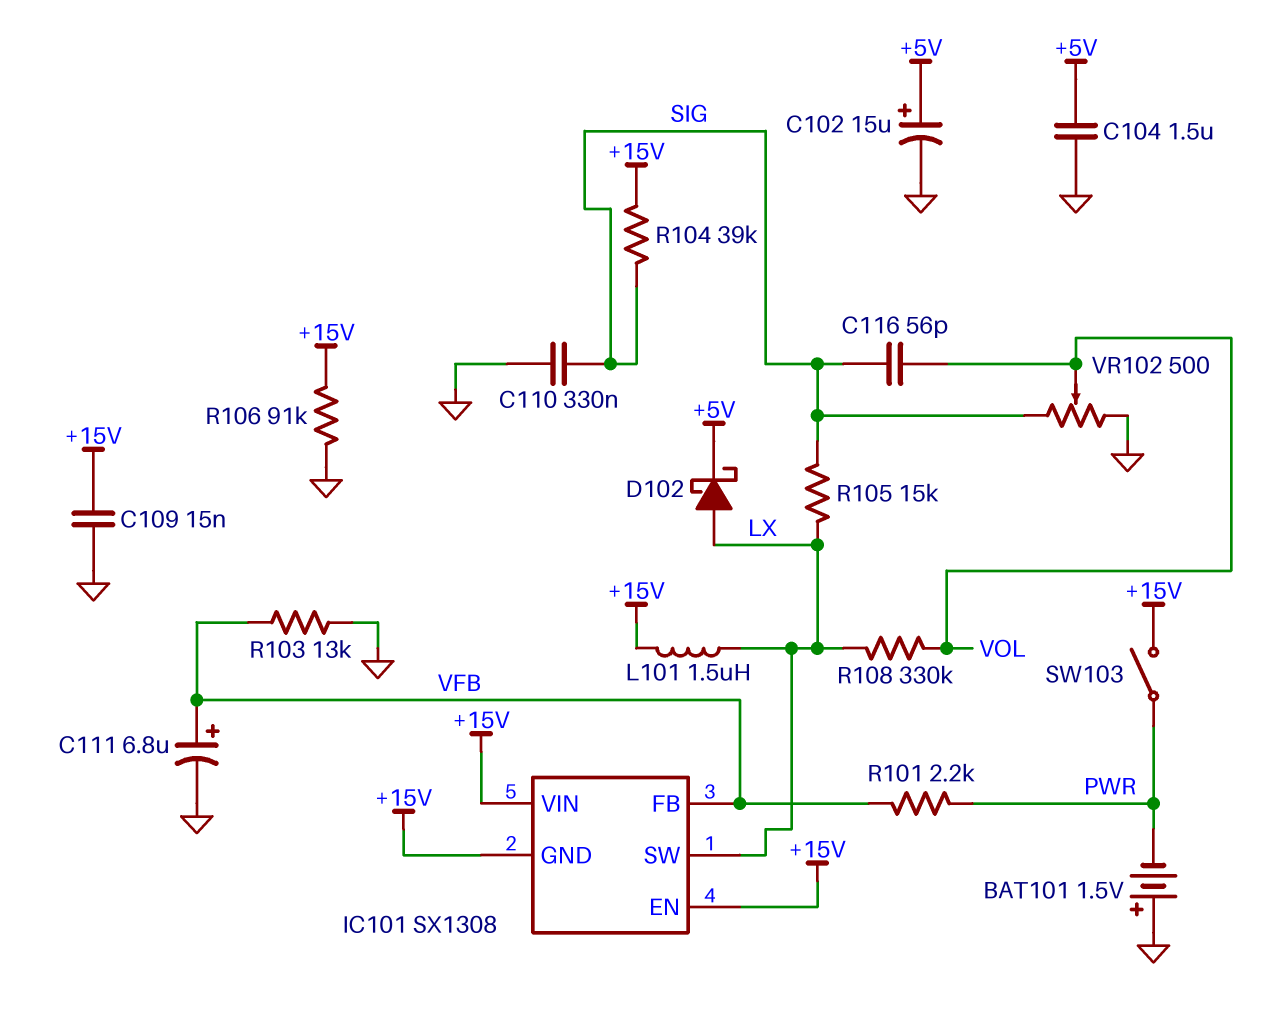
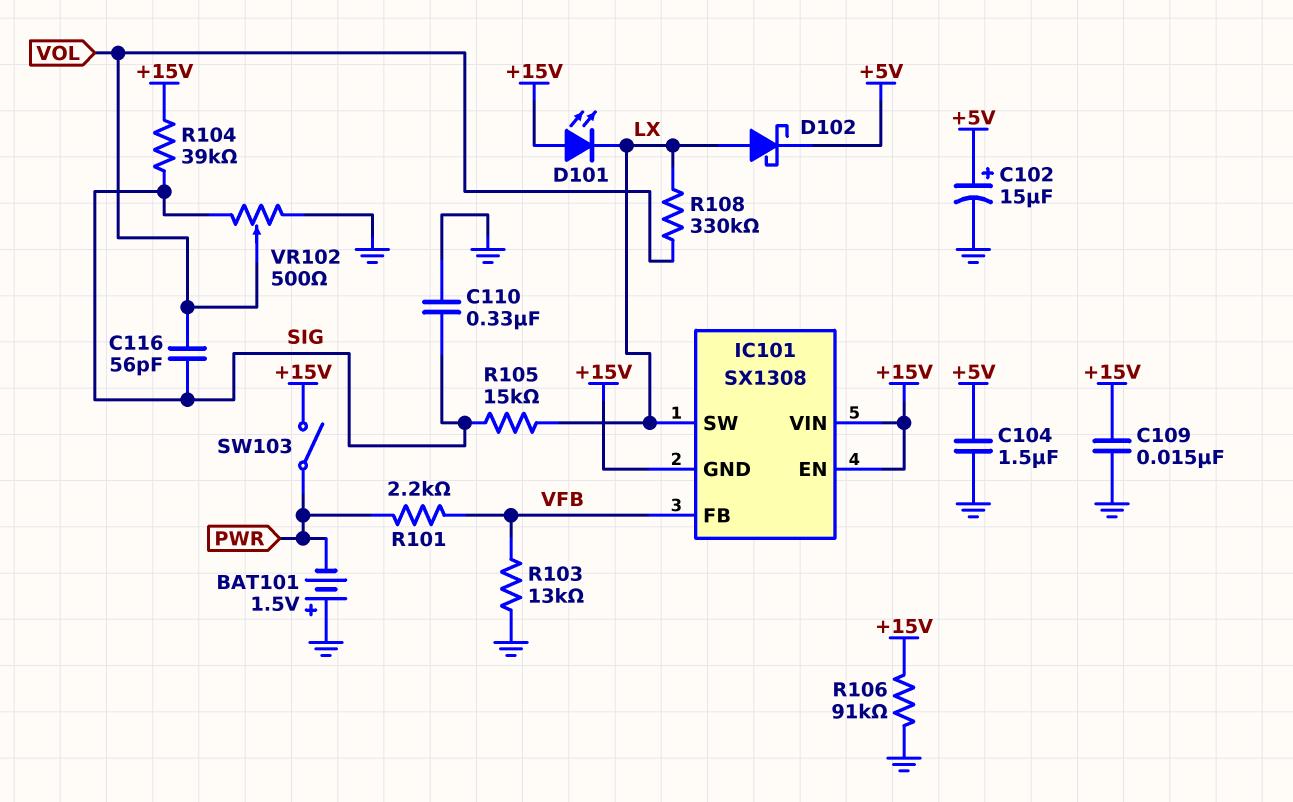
C111: 6.8uF (plus VFB, minus GND) -> none
D101: none -> LED (A +15V, K LX)
L101: 1.5uH (+15V, LX) -> none

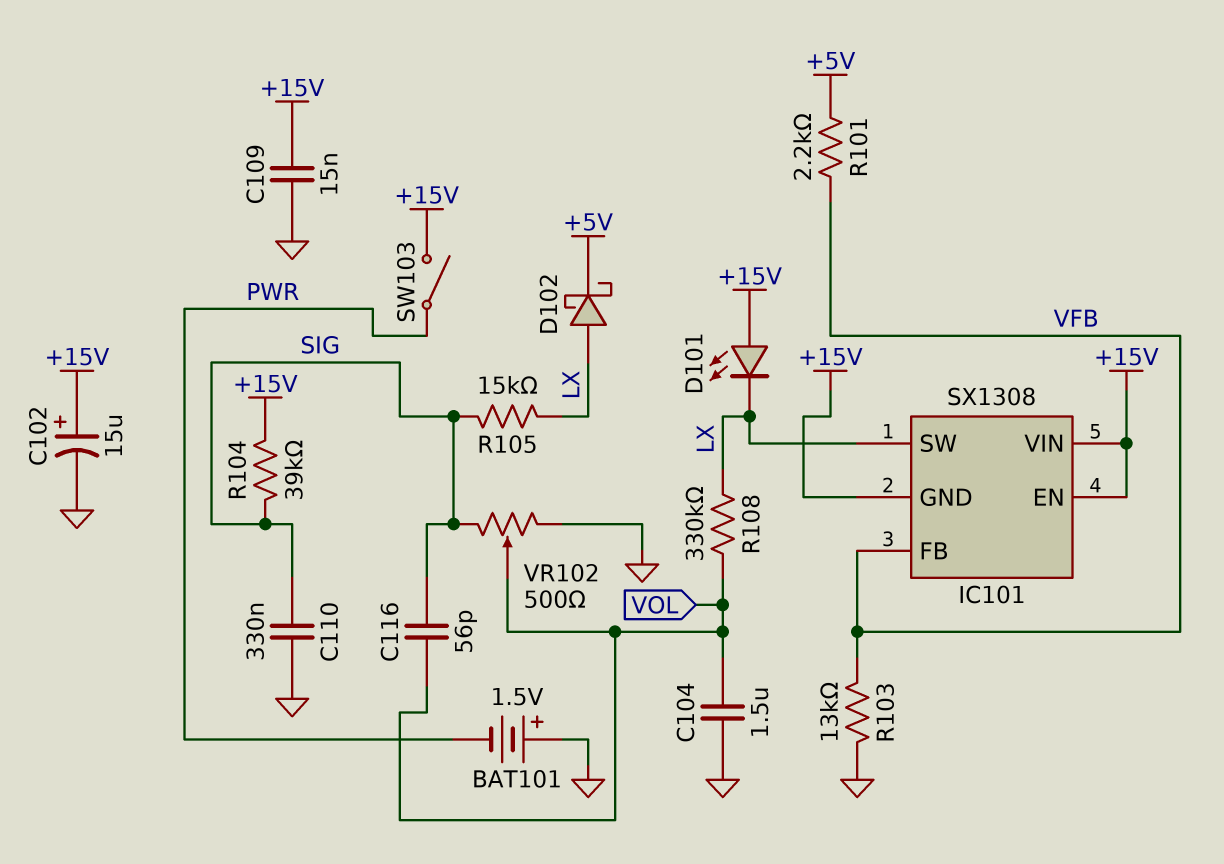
C102: 15uF (plus +5V, minus GND) -> 15uF (plus +15V, minus GND)
C104: 1.5uF (+5V, GND) -> 1.5uF (GND, VOL)
R101: 2.2k (PWR, VFB) -> 2.2k (+5V, VFB)
R106: 91k (+15V, GND) -> none

